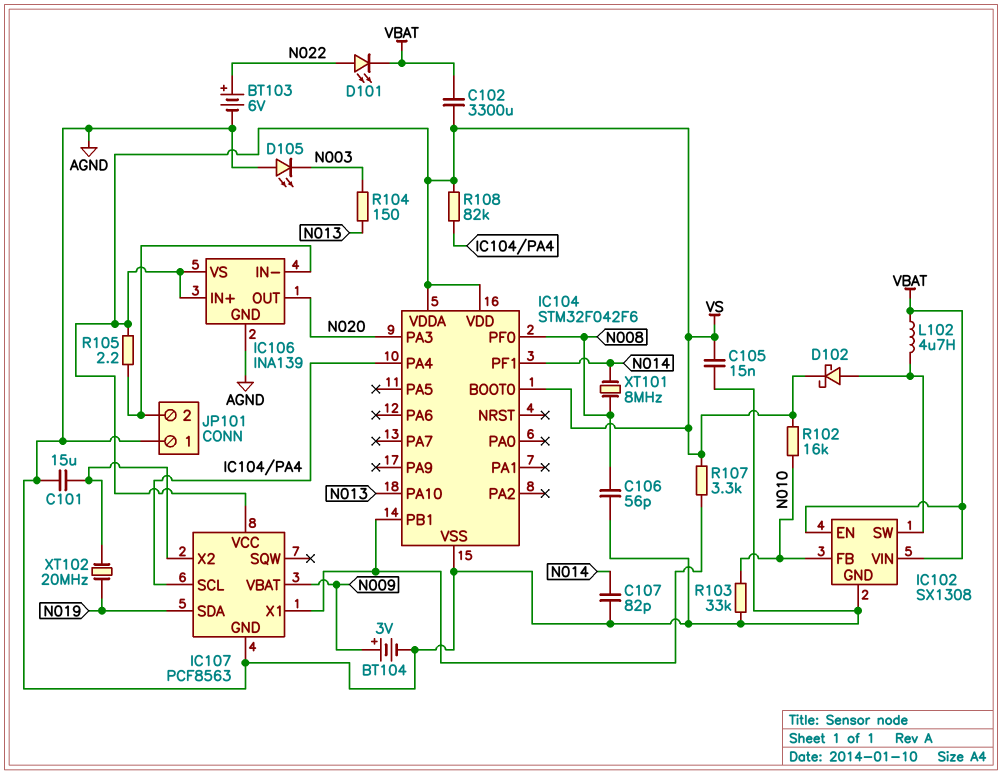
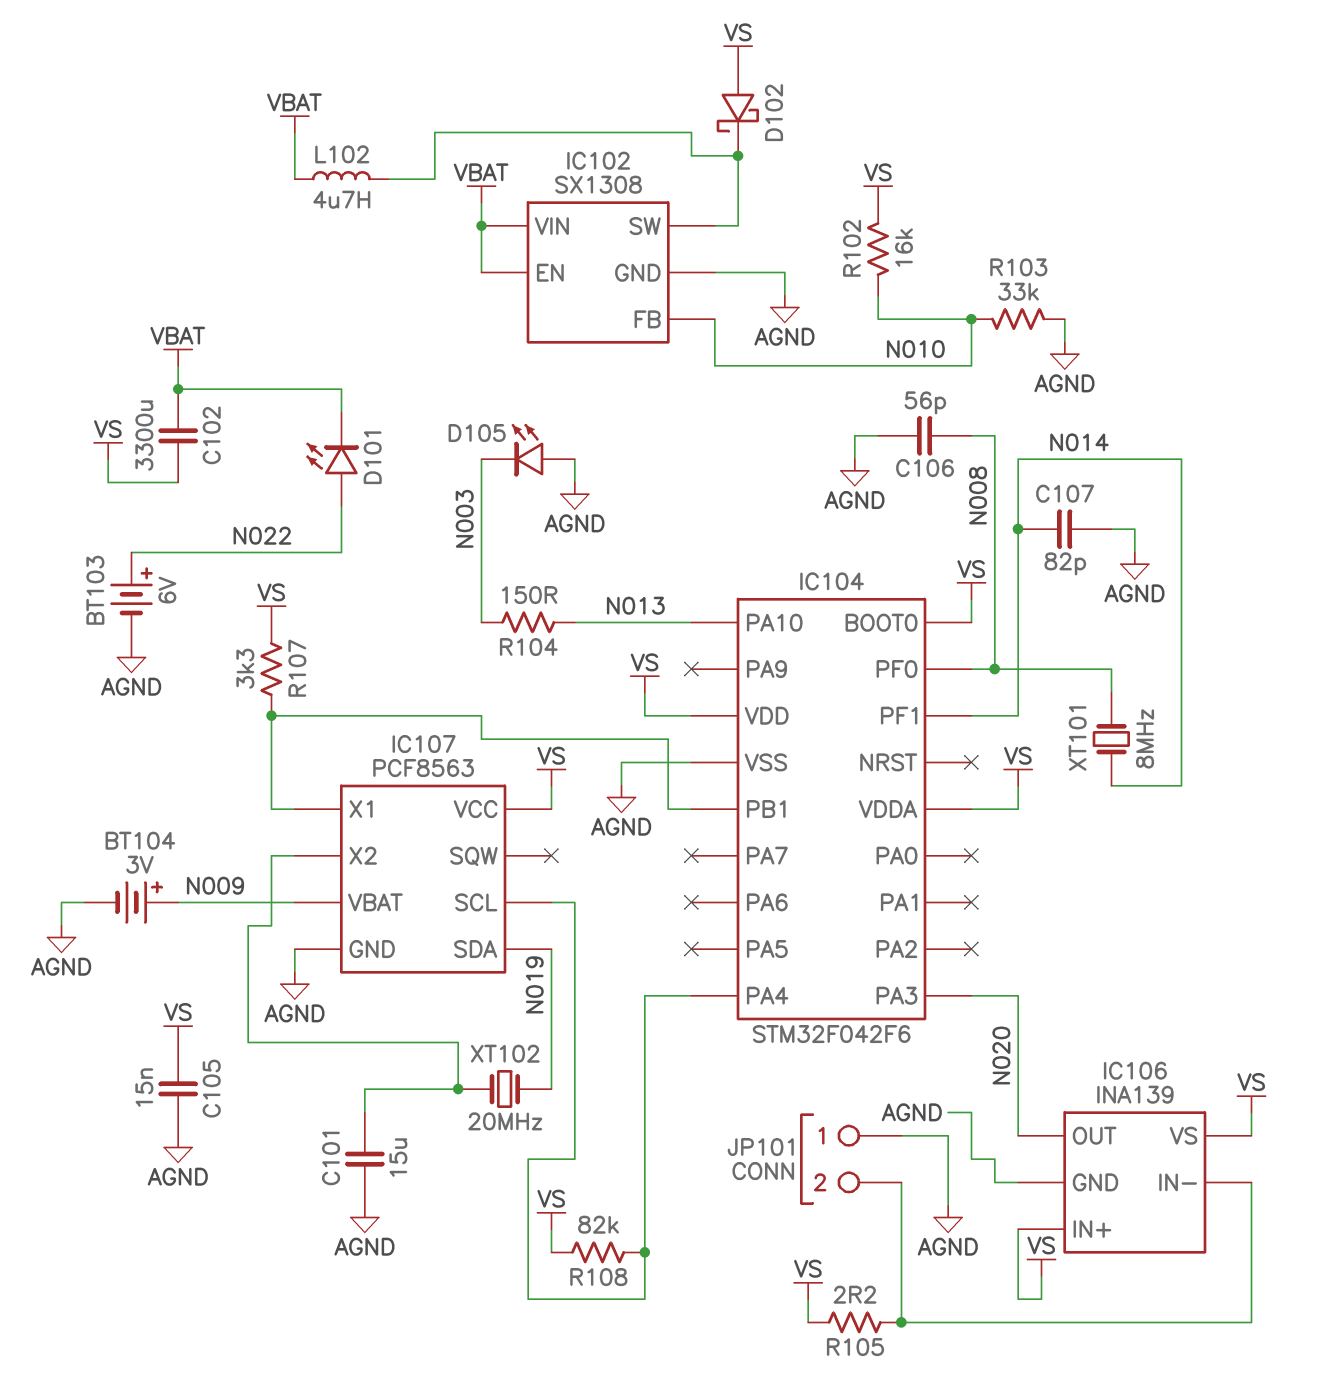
D102: schottky (A IC102/SW, K VS) -> schottky (A VS, K IC102/SW)

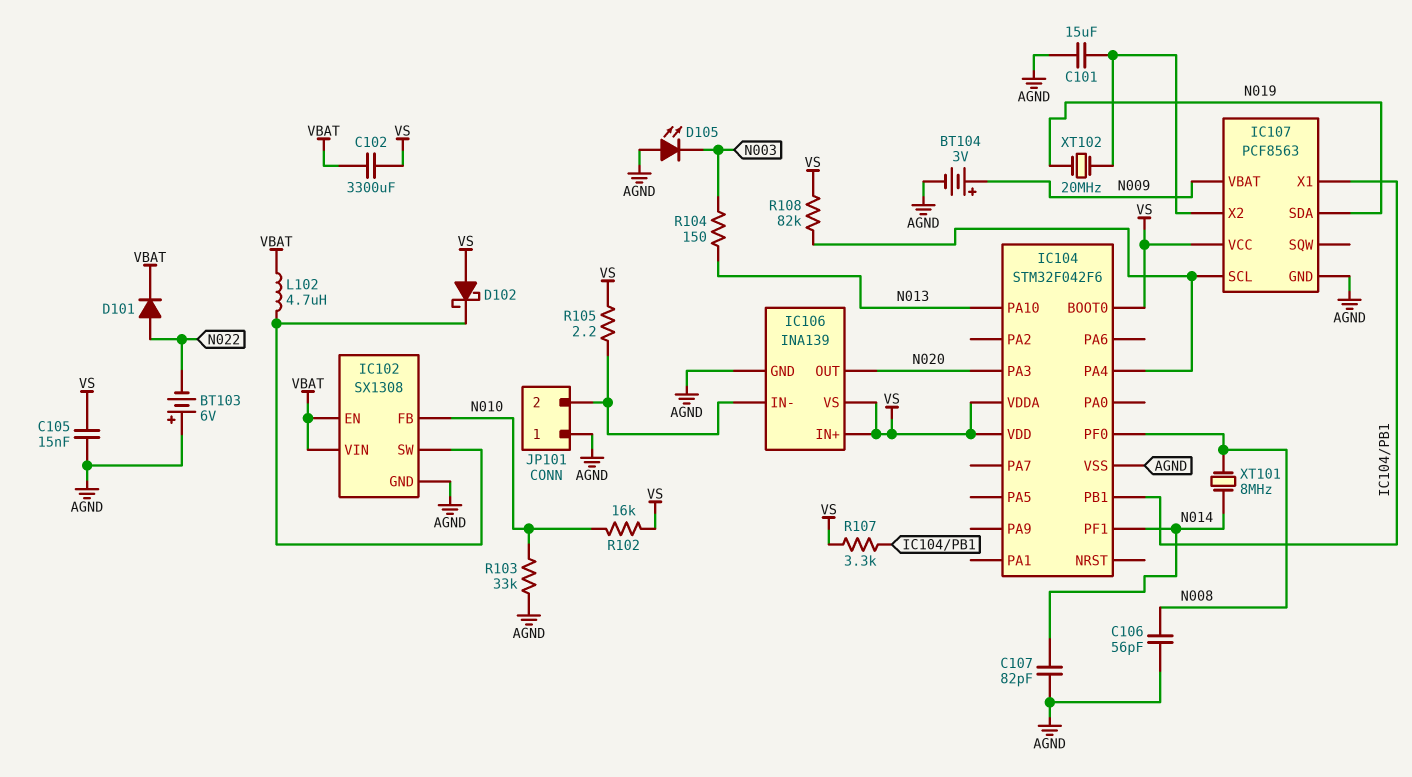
BT103: 6V (plus N022, minus AGND) -> 6V (plus AGND, minus N022)
D101: LED (A N022, K VBAT) -> diode (A N022, K VBAT)

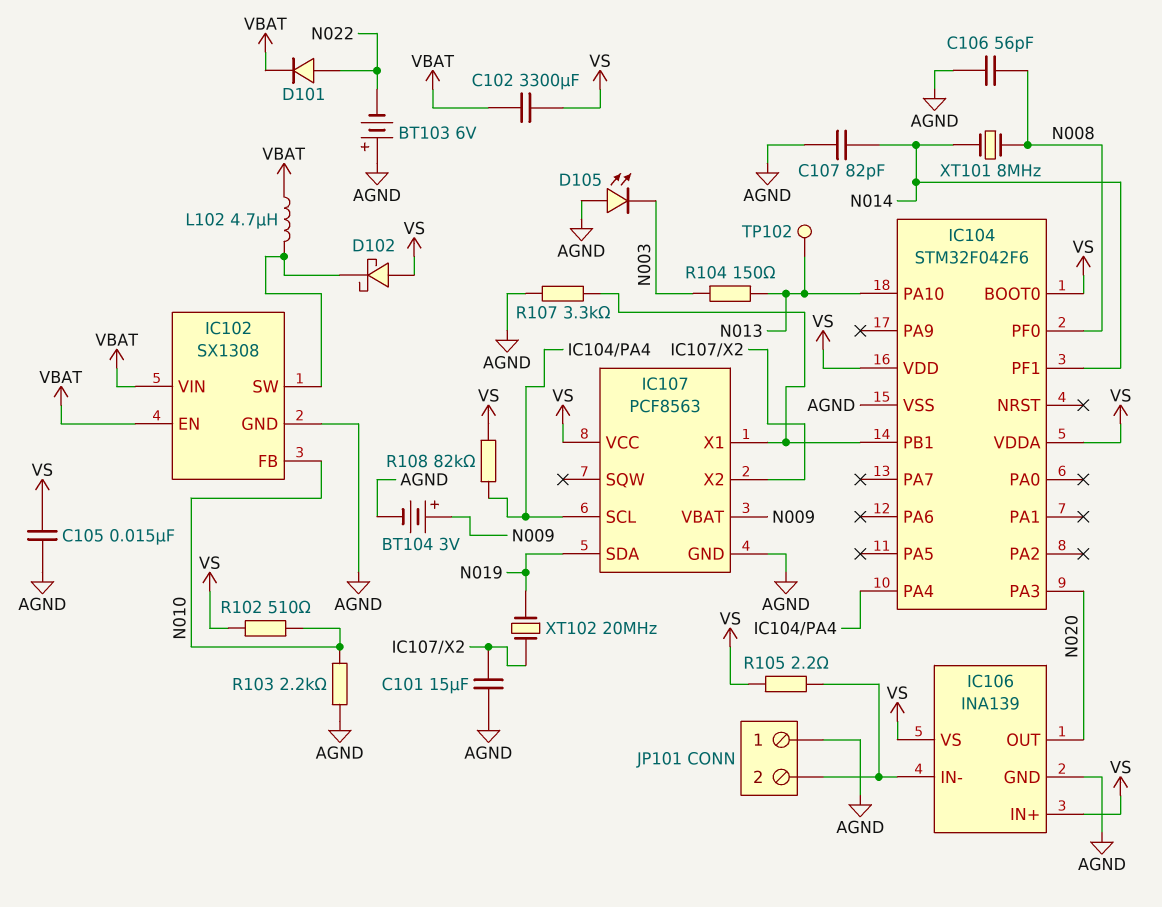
R102: 16k (N010, VS) -> 510 (N010, VS)
R103: 33k (AGND, N010) -> 2.2k (AGND, N010)
R107: 3.3k (IC104/PB1, VS) -> 3.3k (AGND, IC104/PB1)
TP102: none -> test point (N013)

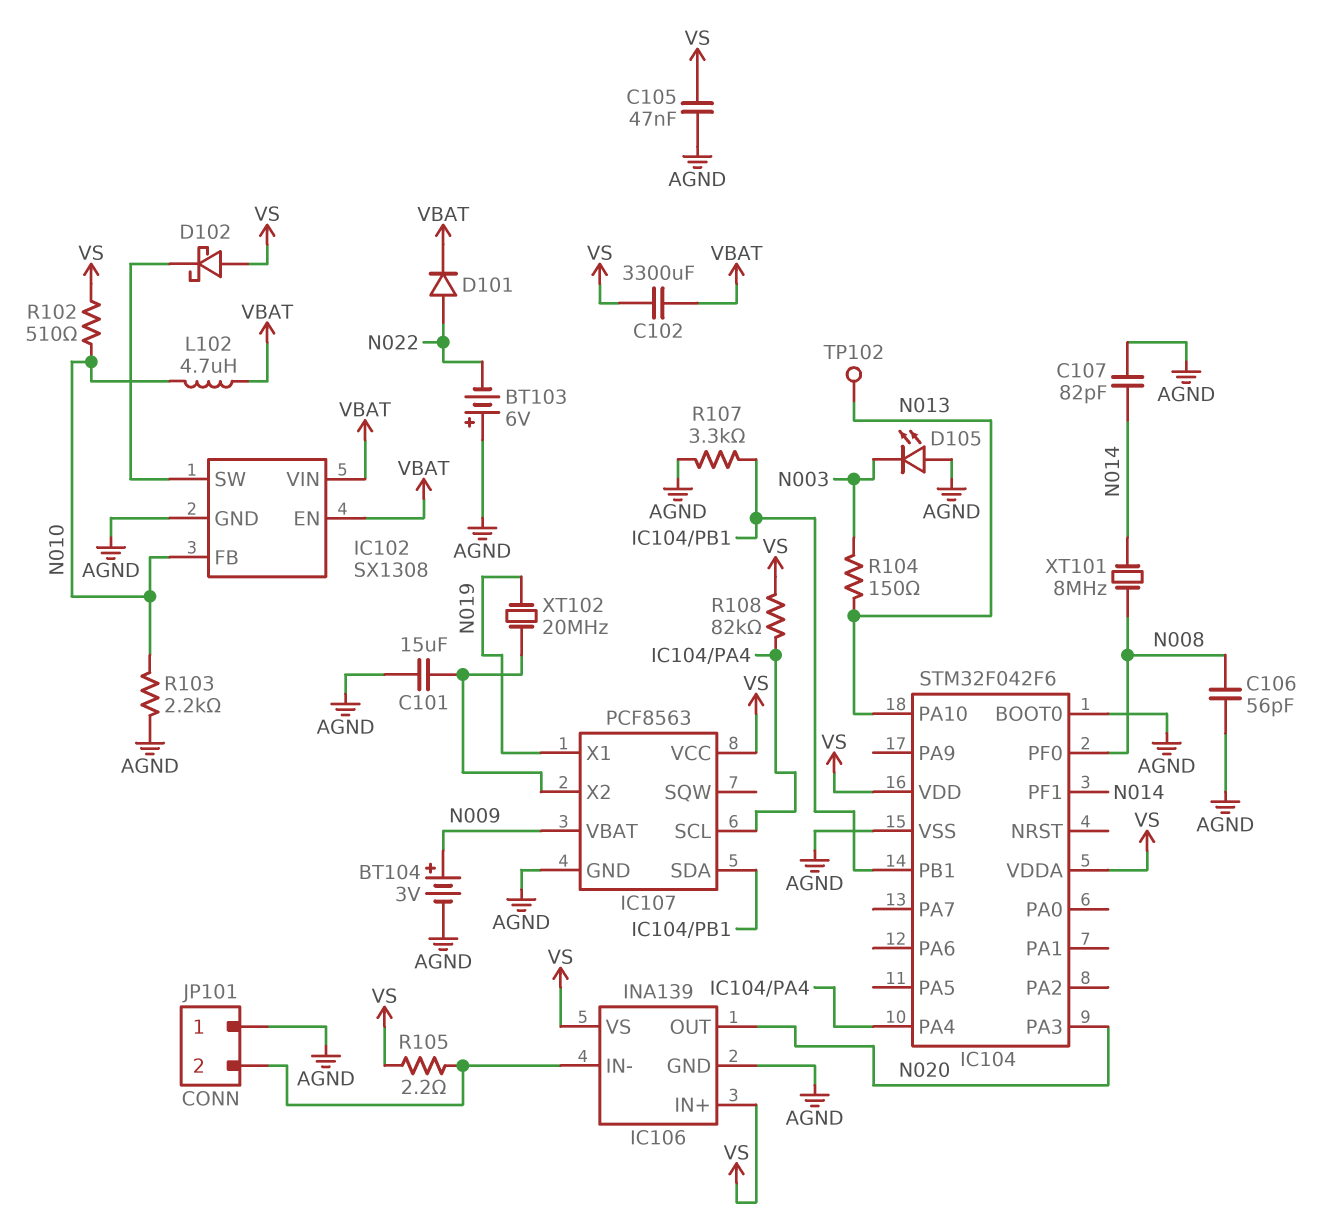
C105: 15nF (AGND, VS) -> 47nF (AGND, VS)
IC104 pin BOOT0: VS -> AGND
IC107 pin SDA: N019 -> IC104/PB1
IC107 pin X1: IC104/PB1 -> N019
L102: 4.7uH (IC102/SW, VBAT) -> 4.7uH (N010, VBAT)

